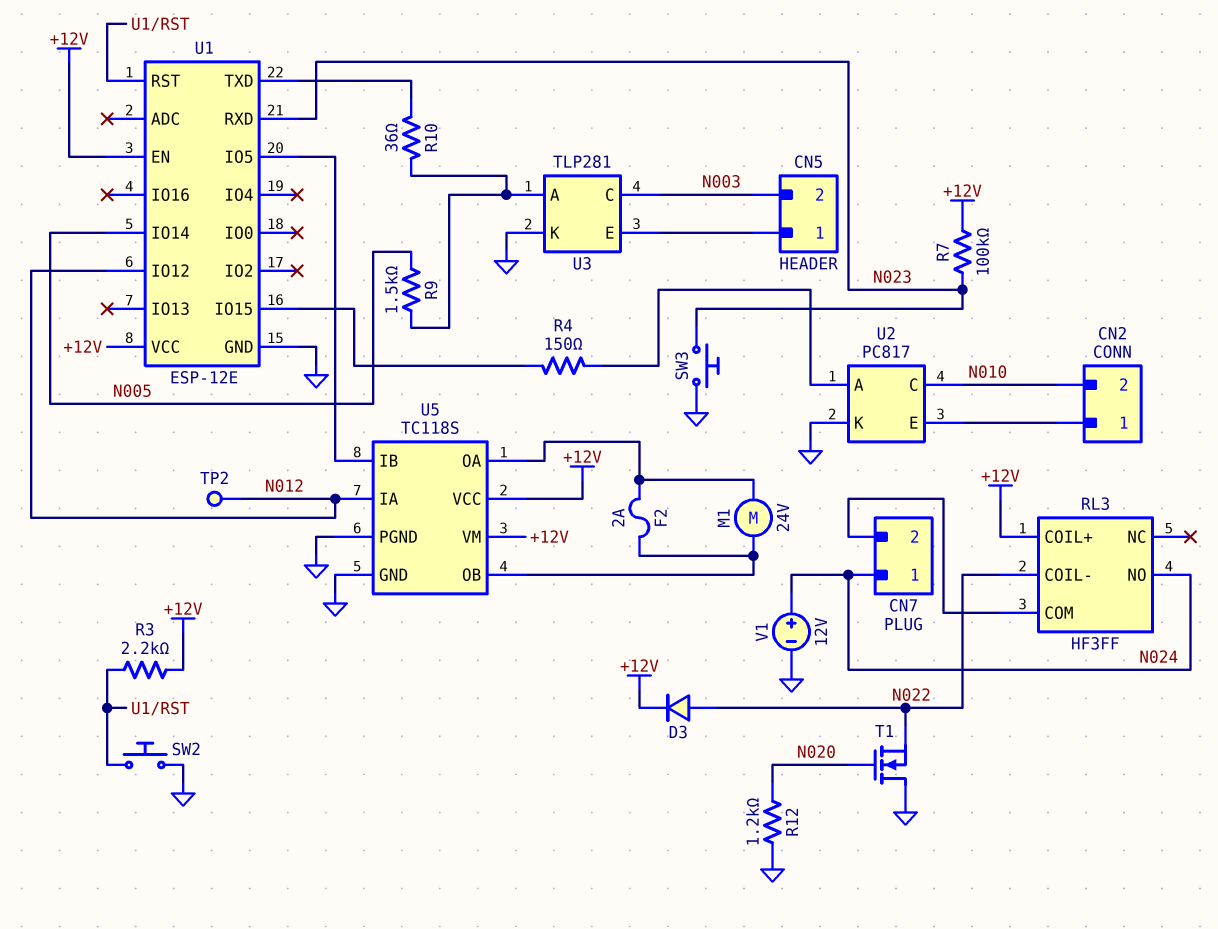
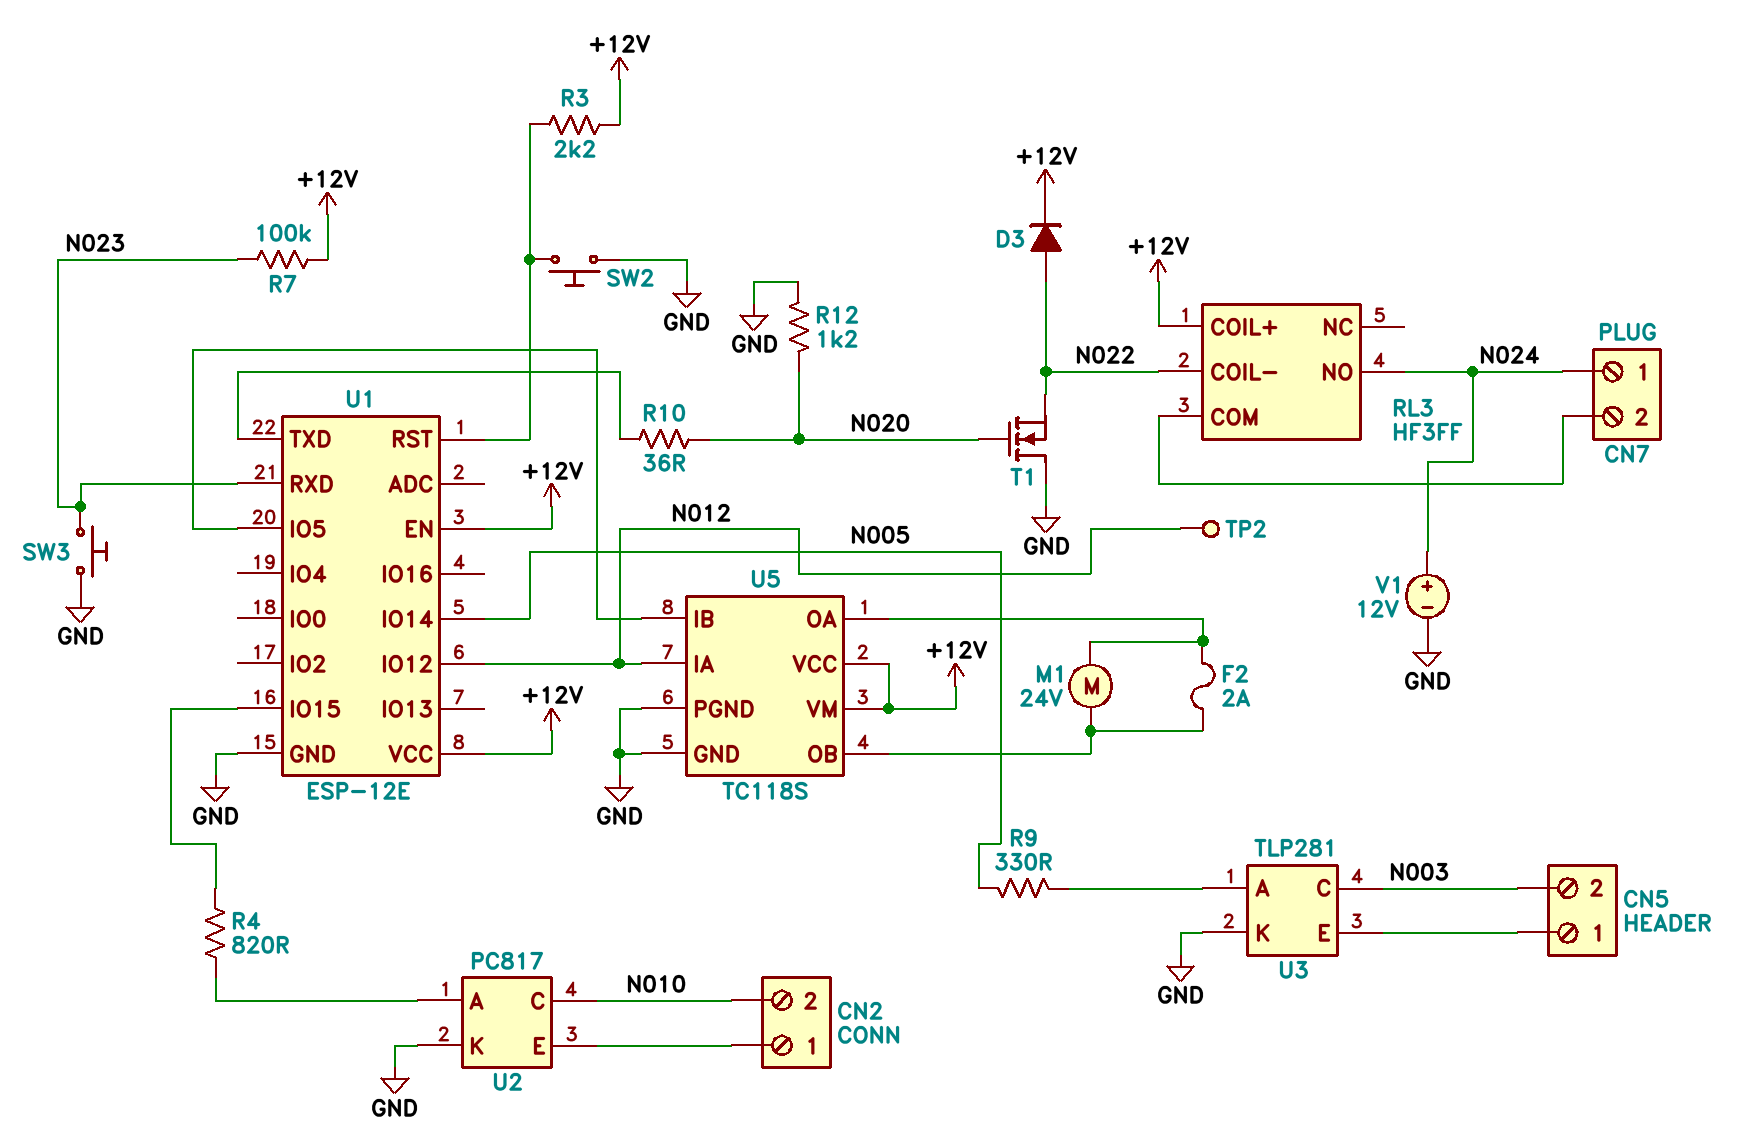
R4: 150 (U1/IO15, U2/A) -> 820 (U1/IO15, U2/A)
R9: 1.5k (N005, U3/A) -> 330 (N005, U3/A)
R10: 36 (U1/TXD, U3/A) -> 36 (N020, U1/TXD)

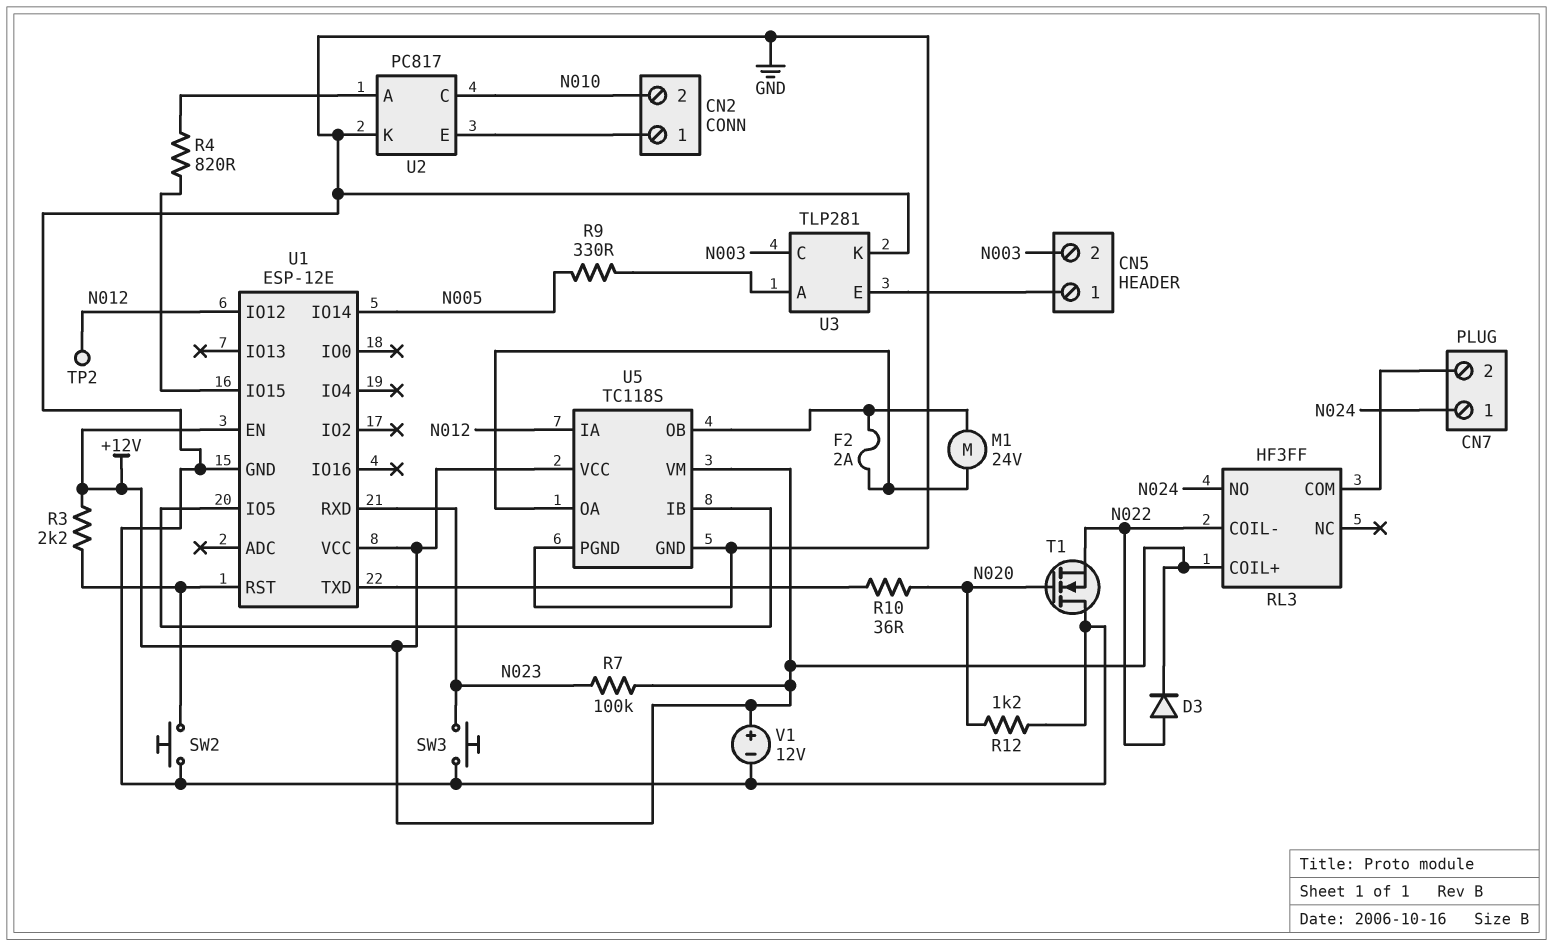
V1: 12V (plus N024, minus GND) -> 12V (plus +12V, minus GND)

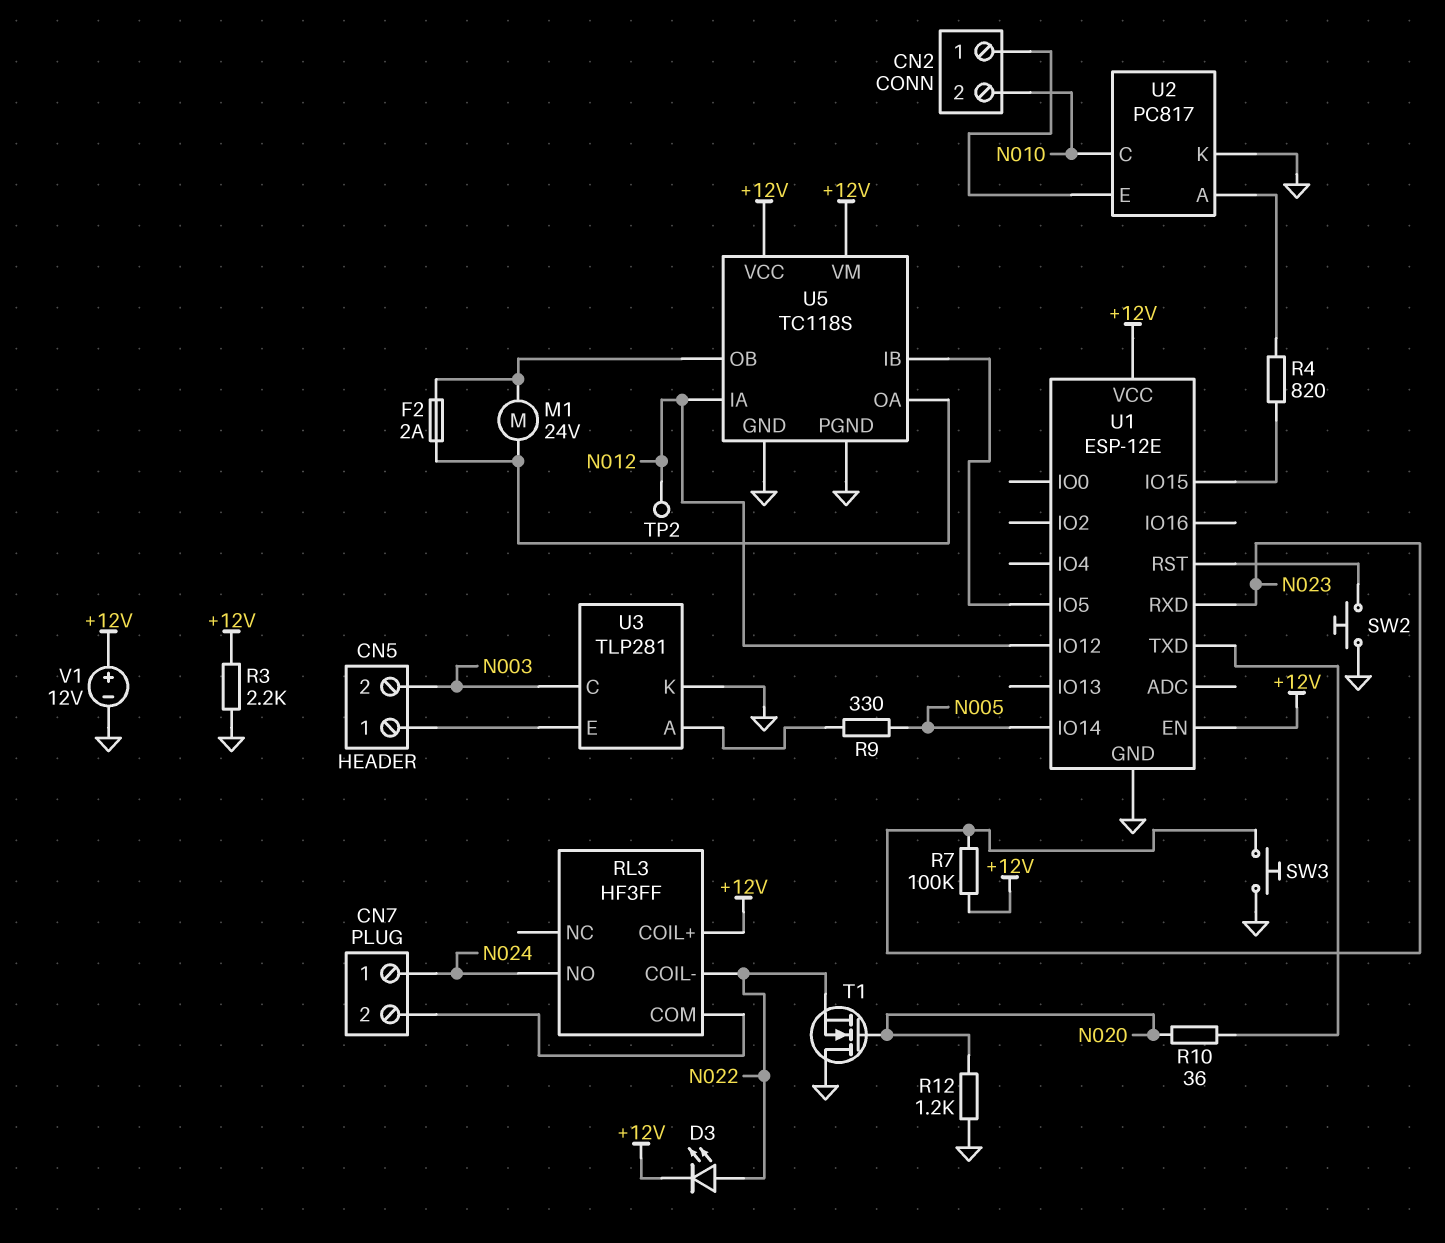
D3: diode (A N022, K +12V) -> LED (A N022, K +12V)
R3: 2.2k (+12V, U1/RST) -> 2.2k (+12V, GND)

